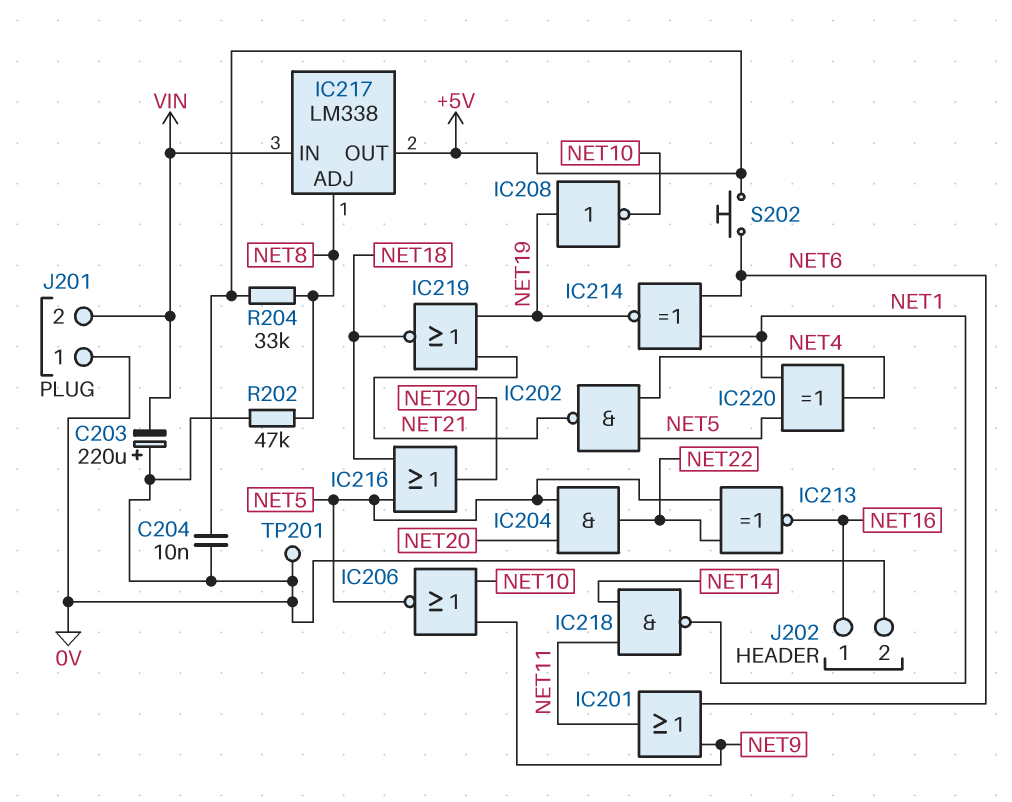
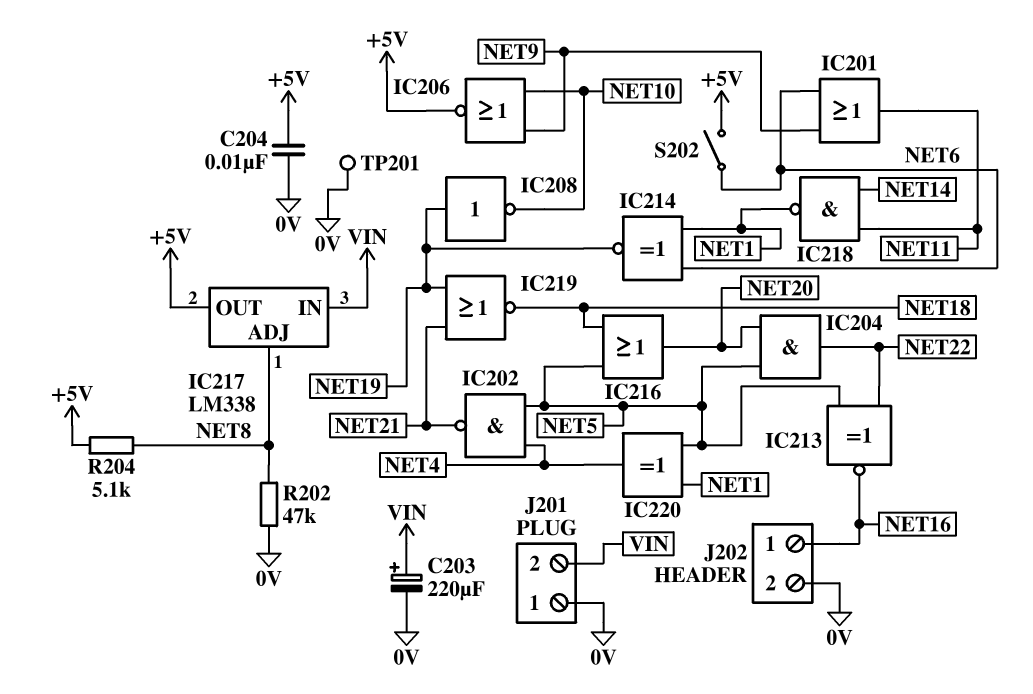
C203: 220uF (plus 0V, minus VIN) -> 220uF (plus VIN, minus 0V)
IC206: NOR (in NET9, in NET10, out NET5) -> NOR (in NET9, in NET10, out +5V)
R204: 33k (+5V, NET8) -> 5.1k (+5V, NET8)
S202: button (+5V, NET6) -> switch (+5V, NET6)

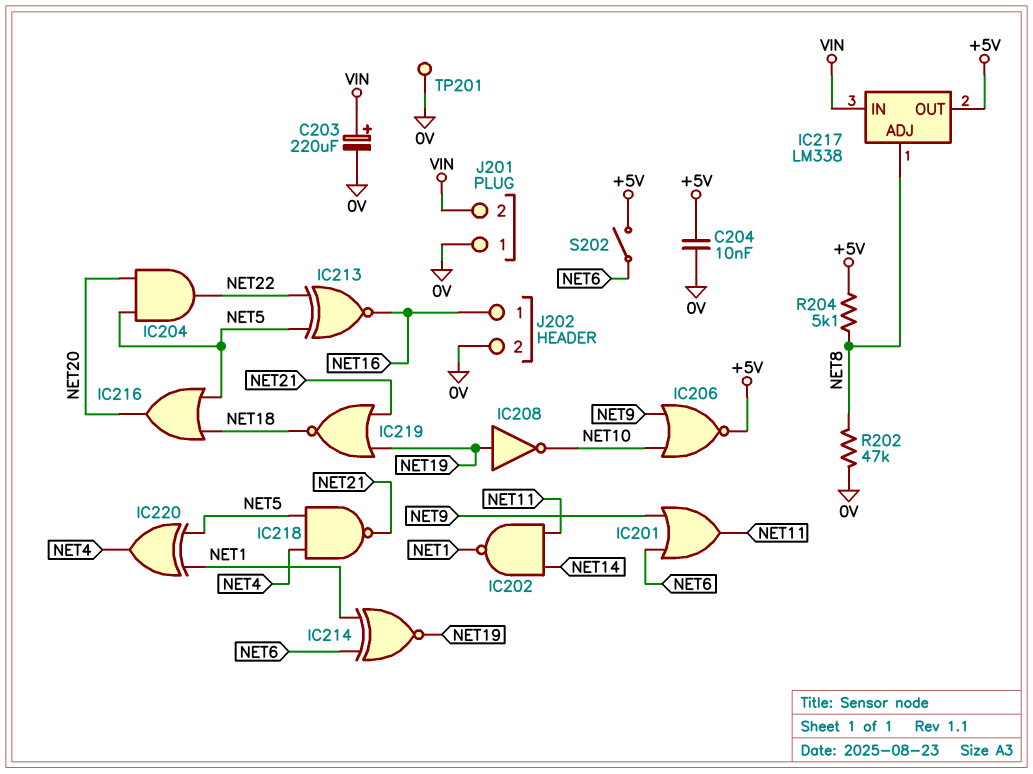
IC202: NAND (in NET4, in NET5, out NET21) -> NAND (in NET11, in NET14, out NET1)
IC218: NAND (in NET11, in NET14, out NET1) -> NAND (in NET4, in NET5, out NET21)

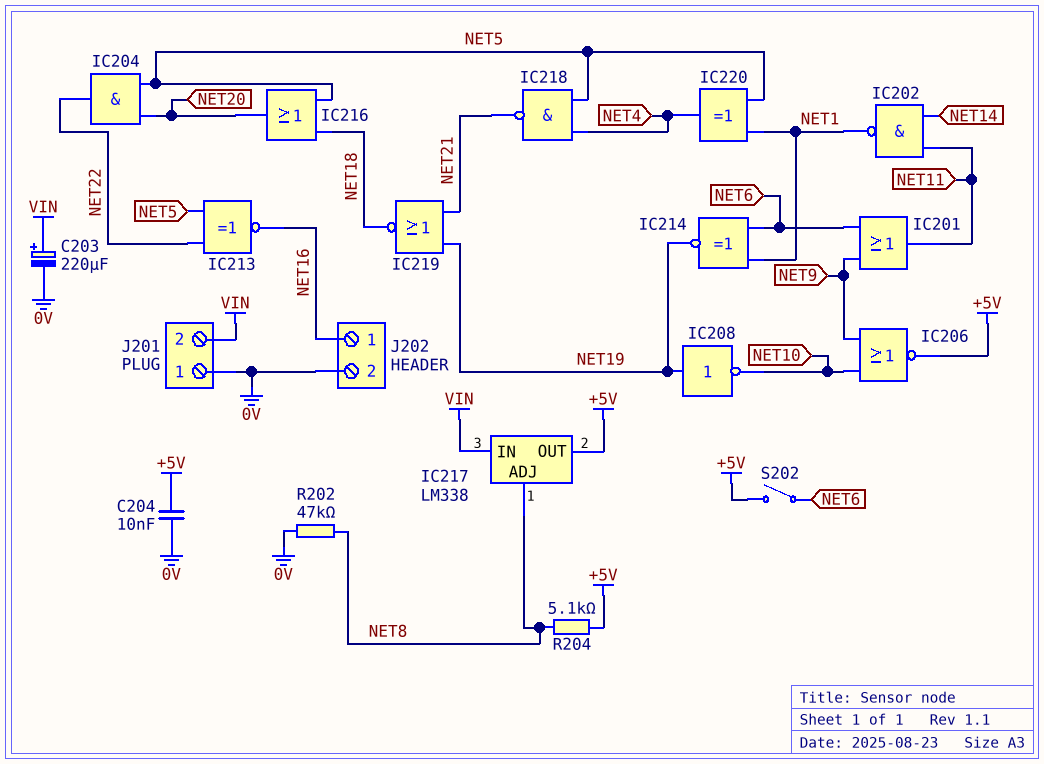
TP201: test point (0V) -> none

